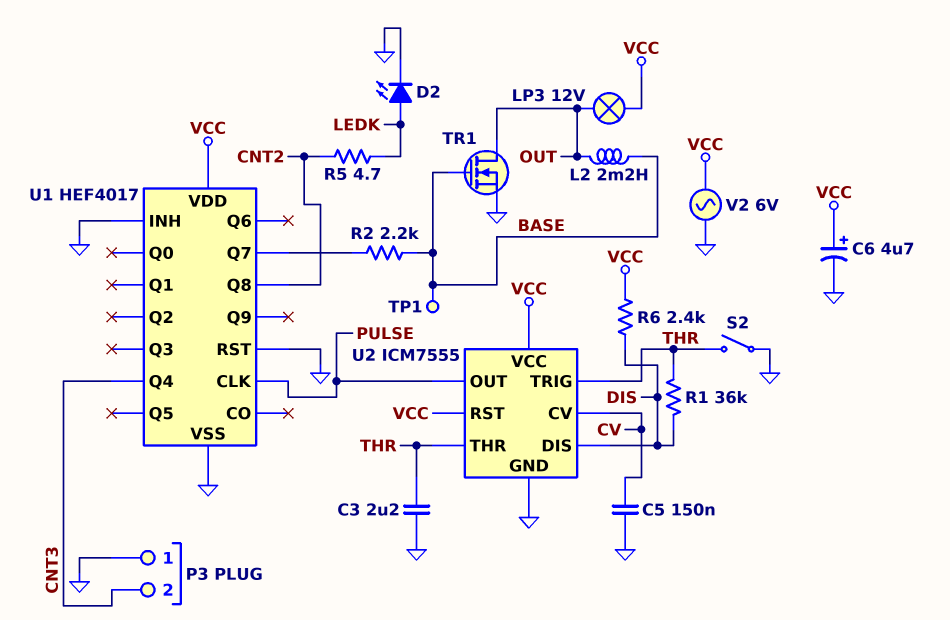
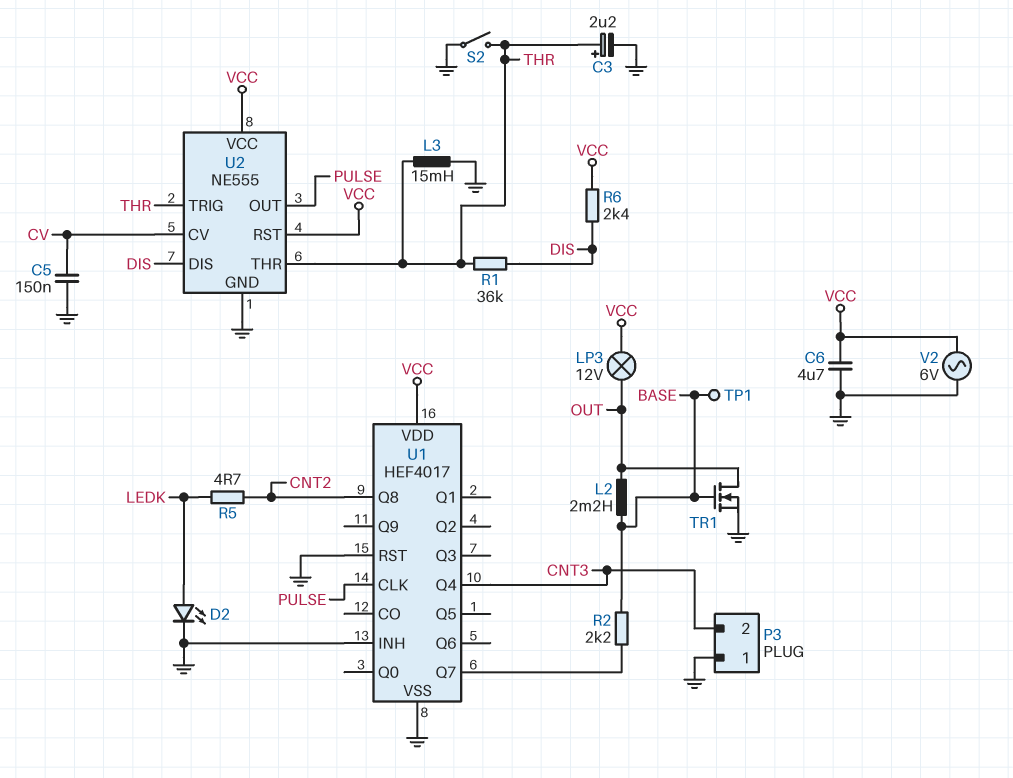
C3: 2.2uF (GND, THR) -> 2.2uF (plus THR, minus GND)
C6: 4.7uF (plus VCC, minus GND) -> 4.7uF (GND, VCC)
L3: none -> 15mH (GND, THR)
U2: ICM7555 -> NE555

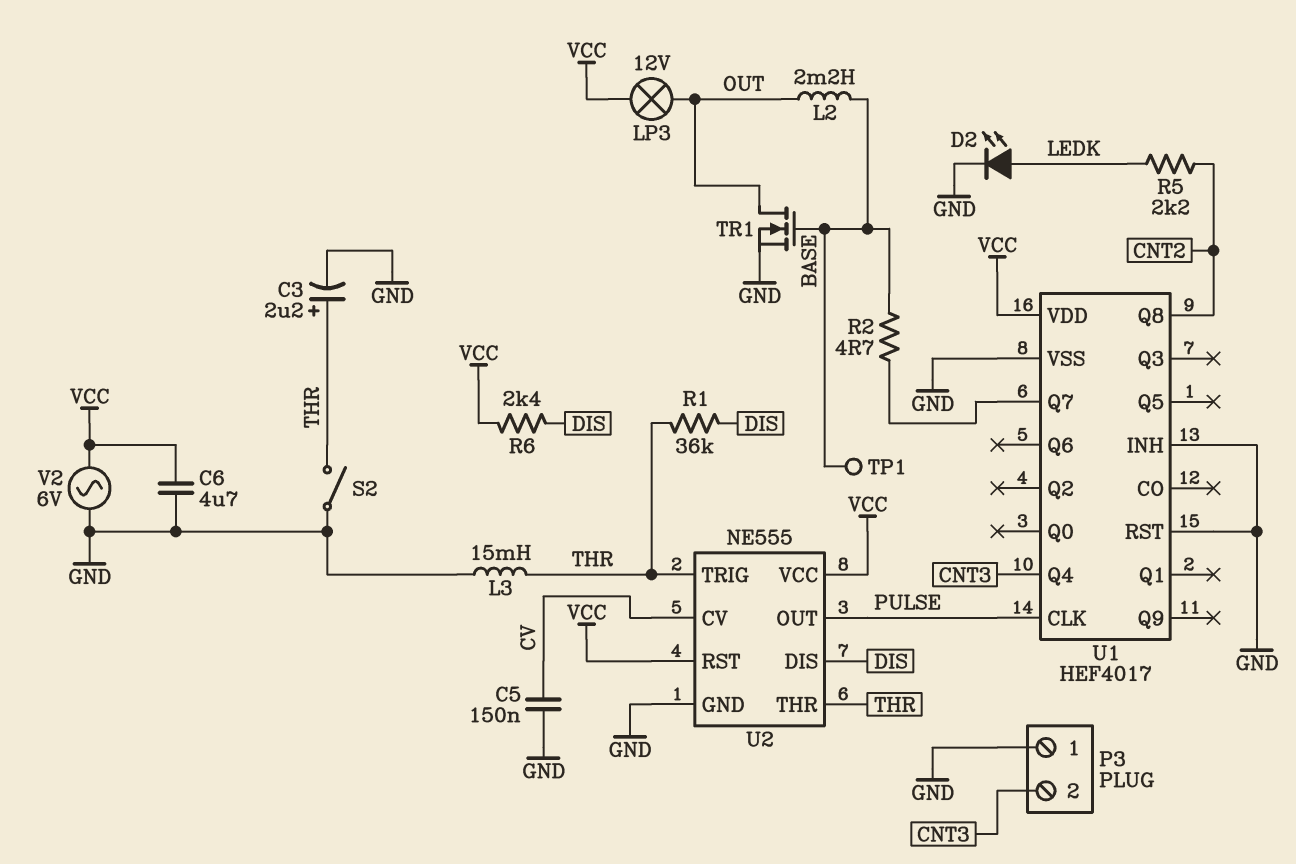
R2: 2.2k (BASE, U1/Q7) -> 4.7 (BASE, U1/Q7)
R5: 4.7 (CNT2, LEDK) -> 2.2k (CNT2, LEDK)

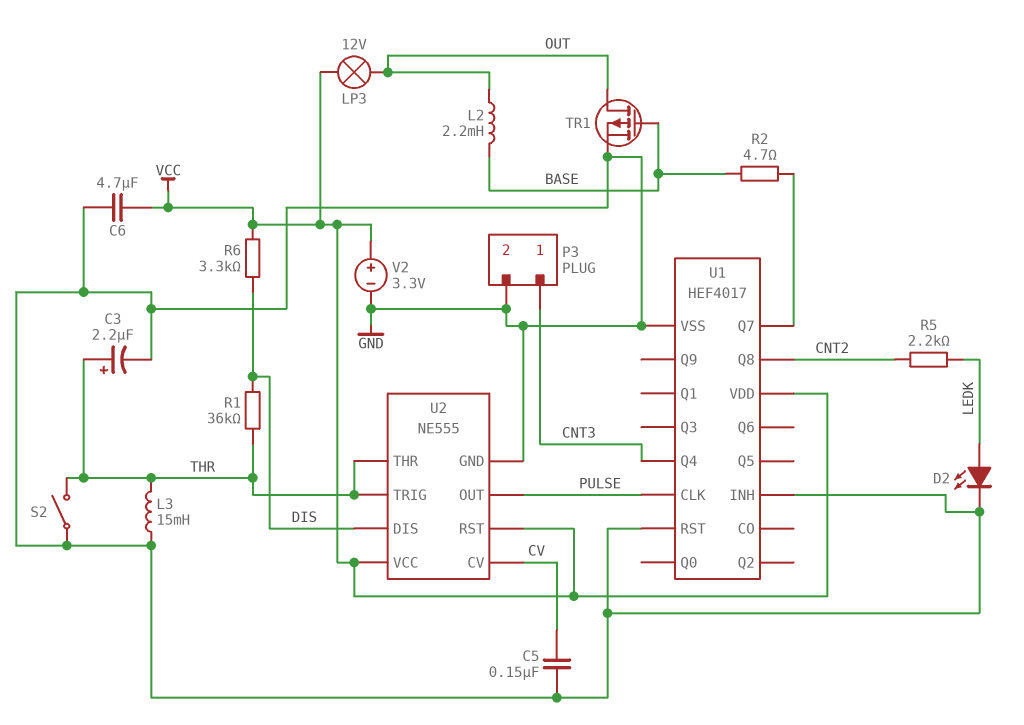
P3 pin 1: GND -> CNT3
P3 pin 2: CNT3 -> GND
R6: 2.4k (DIS, VCC) -> 3.3k (DIS, VCC)
TP1: test point (BASE) -> none
TR1: NMOS (G BASE, D OUT, S GND) -> PMOS (G BASE, D OUT, S GND)
V2: AC 6V (GND, VCC) -> 3.3V (plus VCC, minus GND)

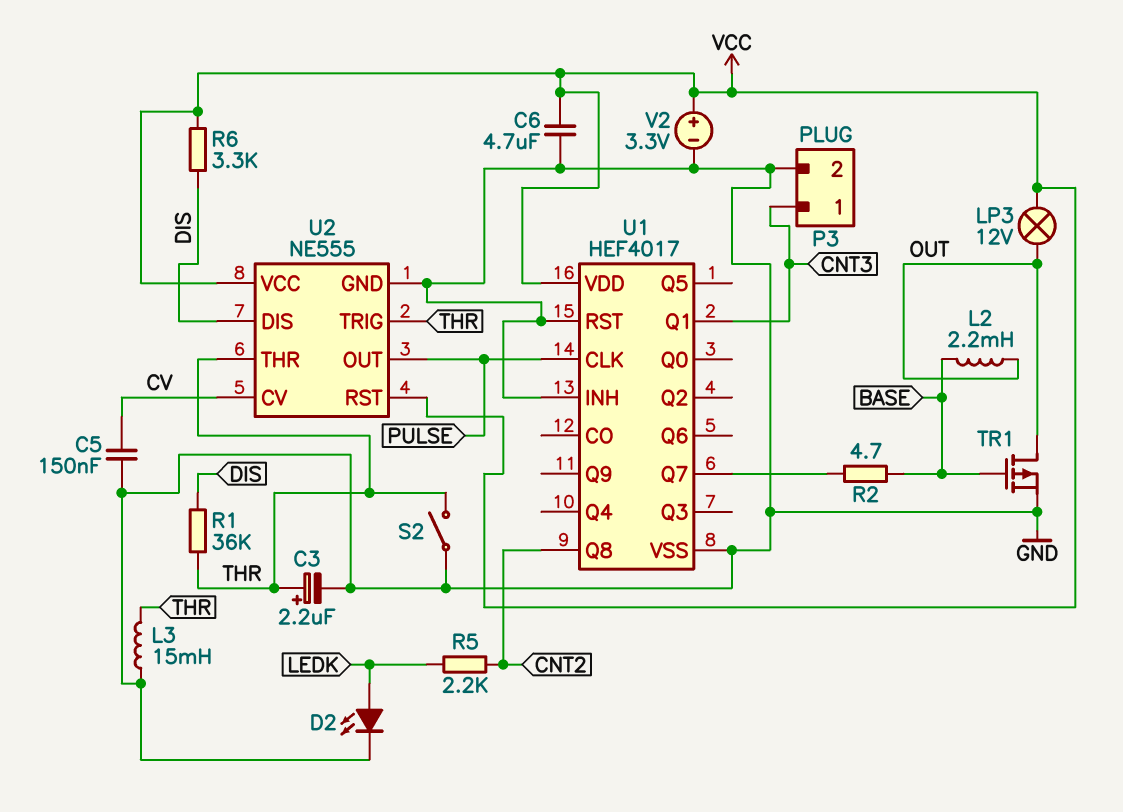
U1 pin Q1: none -> CNT3
U1 pin Q4: CNT3 -> none

